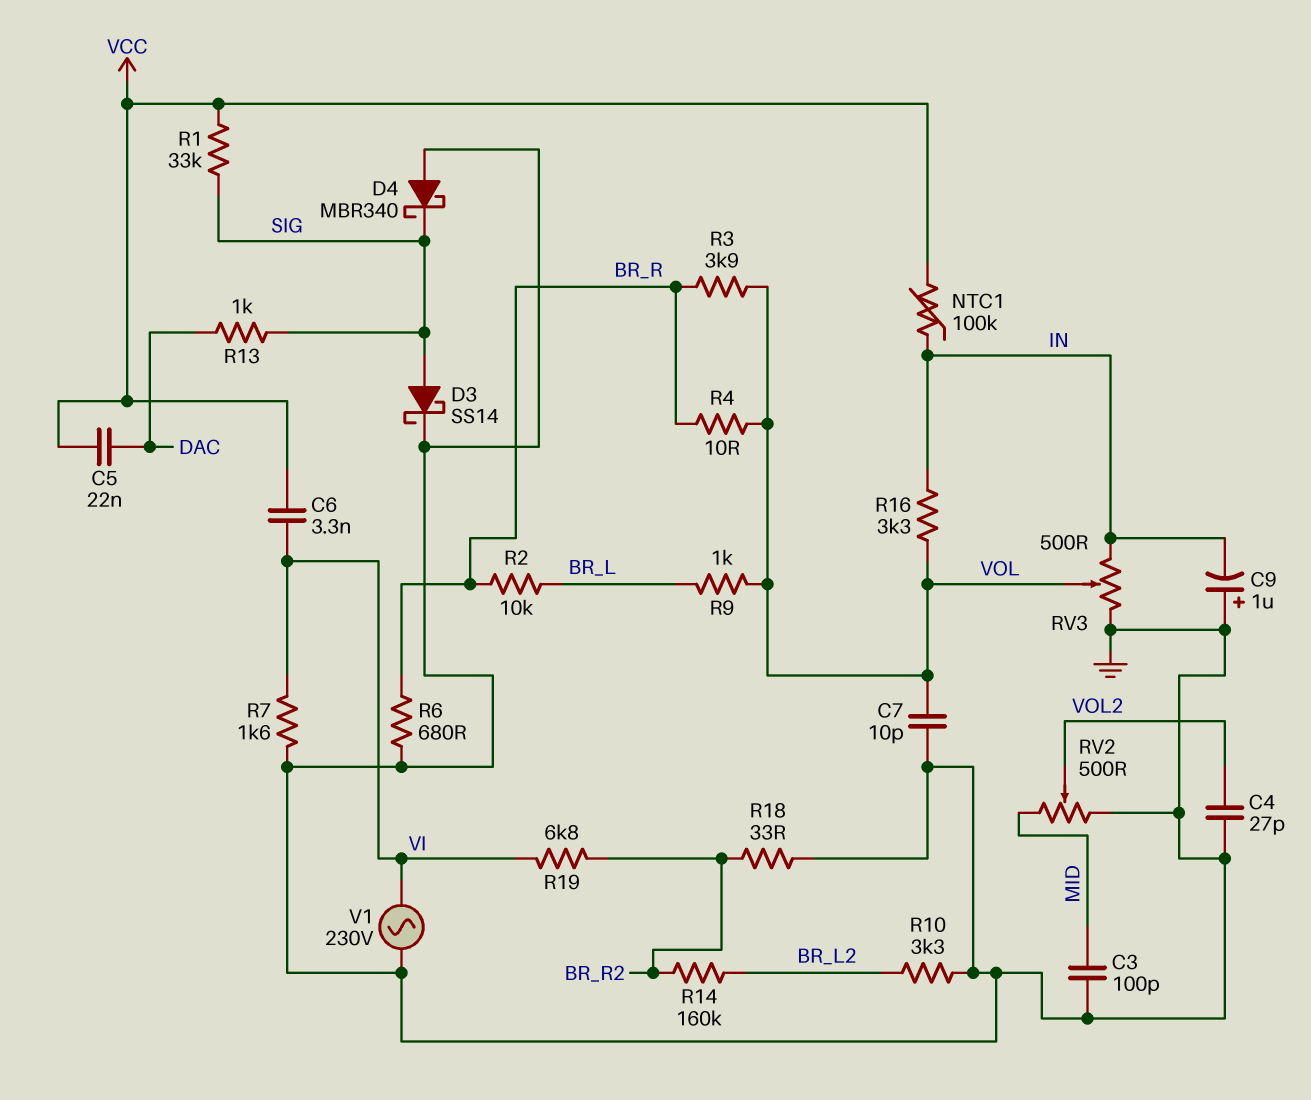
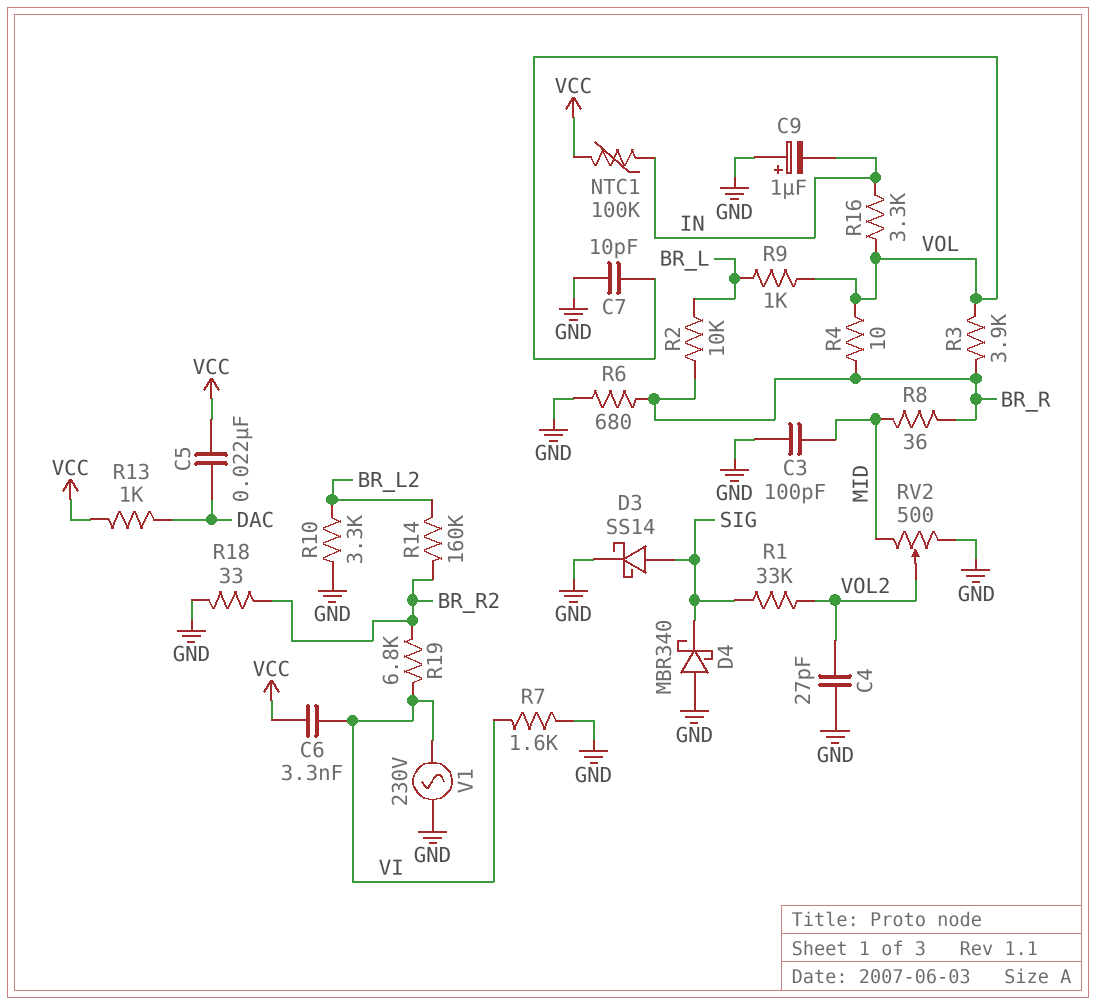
R1: 33k (SIG, VCC) -> 33k (SIG, VOL2)
R8: none -> 36 (BR_R, MID)
R13: 1k (DAC, SIG) -> 1k (DAC, VCC)
RV3: 500 (GND, IN, wiper VOL) -> none

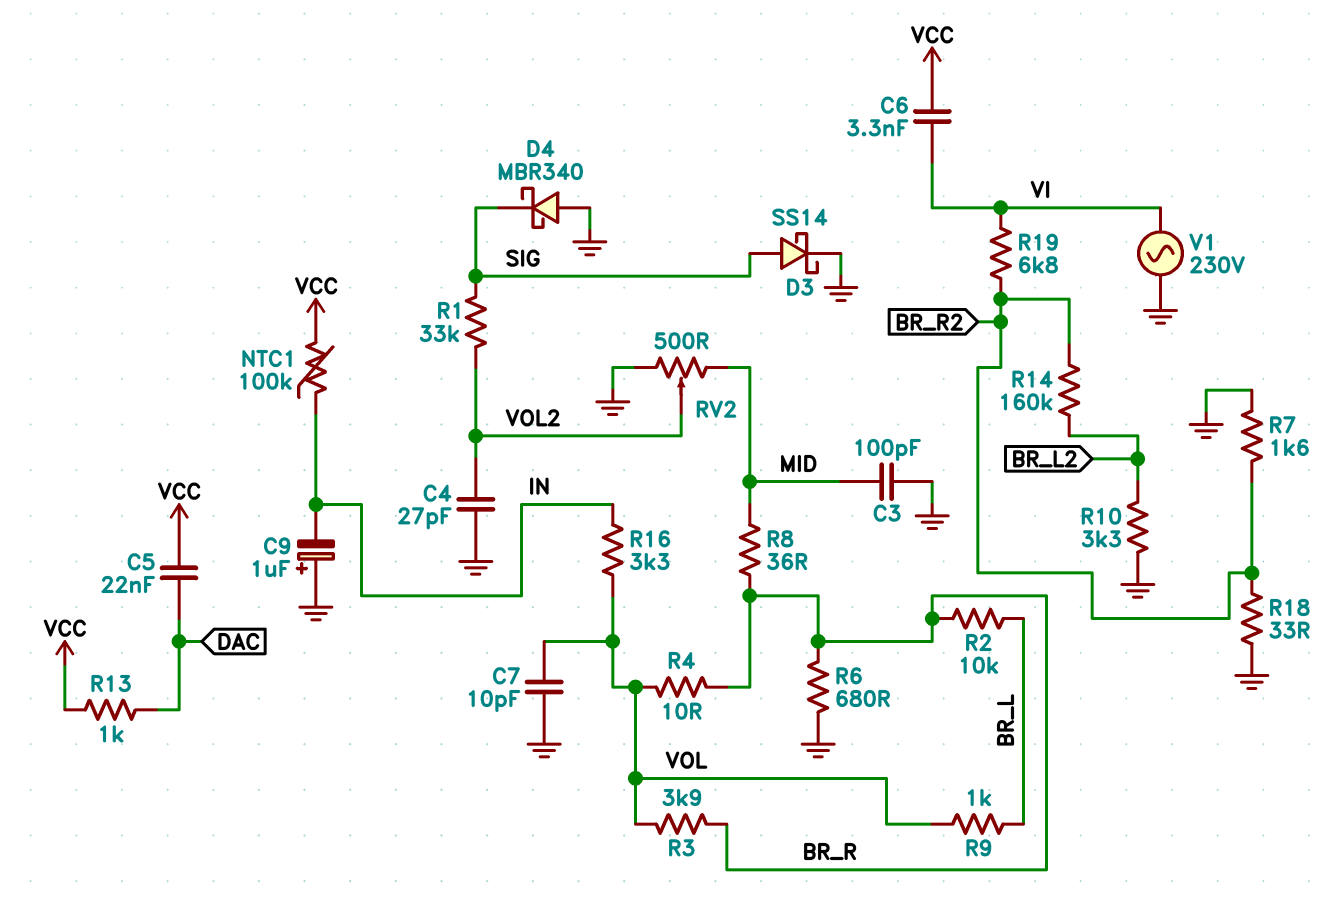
R7: 1.6k (GND, VI) -> 1.6k (BR_R2, GND)

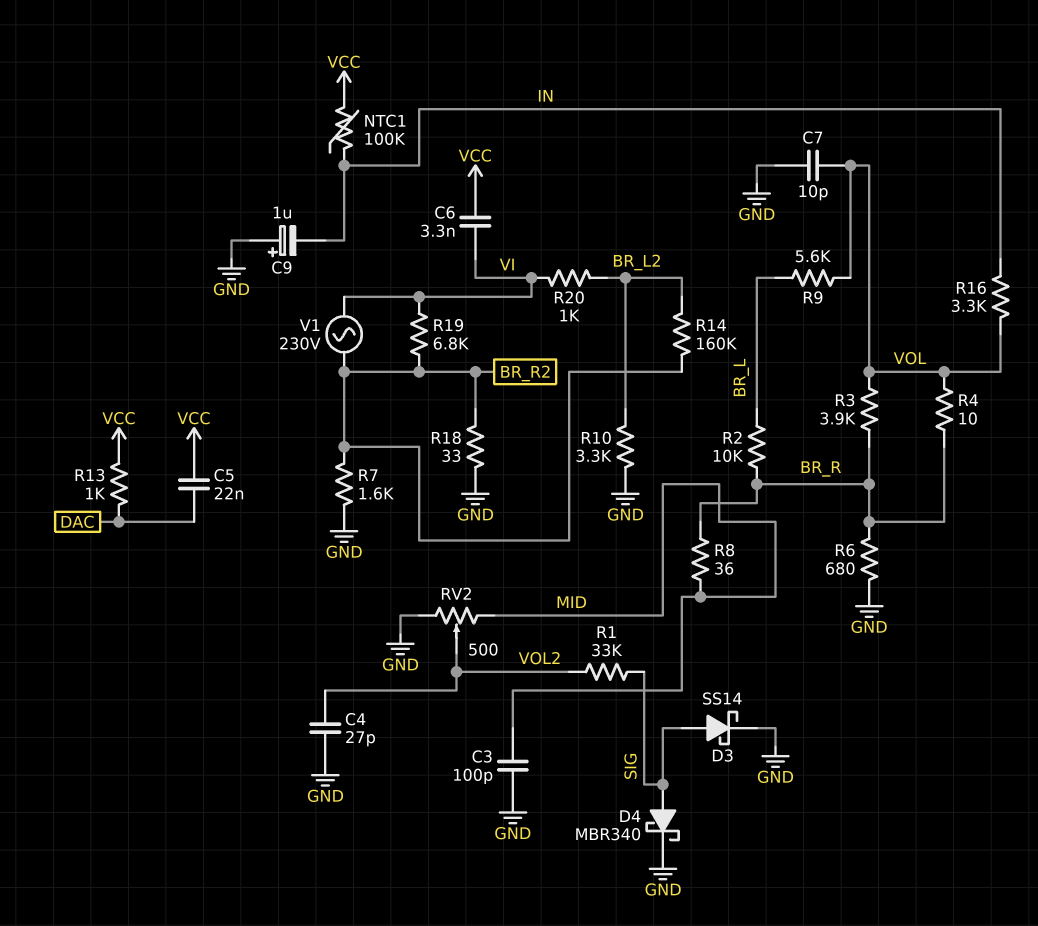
D4: schottky MBR340 (A GND, K SIG) -> schottky MBR340 (A SIG, K GND)
R9: 1k (BR_L, VOL) -> 5.6k (BR_L, VOL)
R20: none -> 1k (BR_L2, VI)
V1: AC 230V (GND, VI) -> AC 230V (BR_R2, VI)

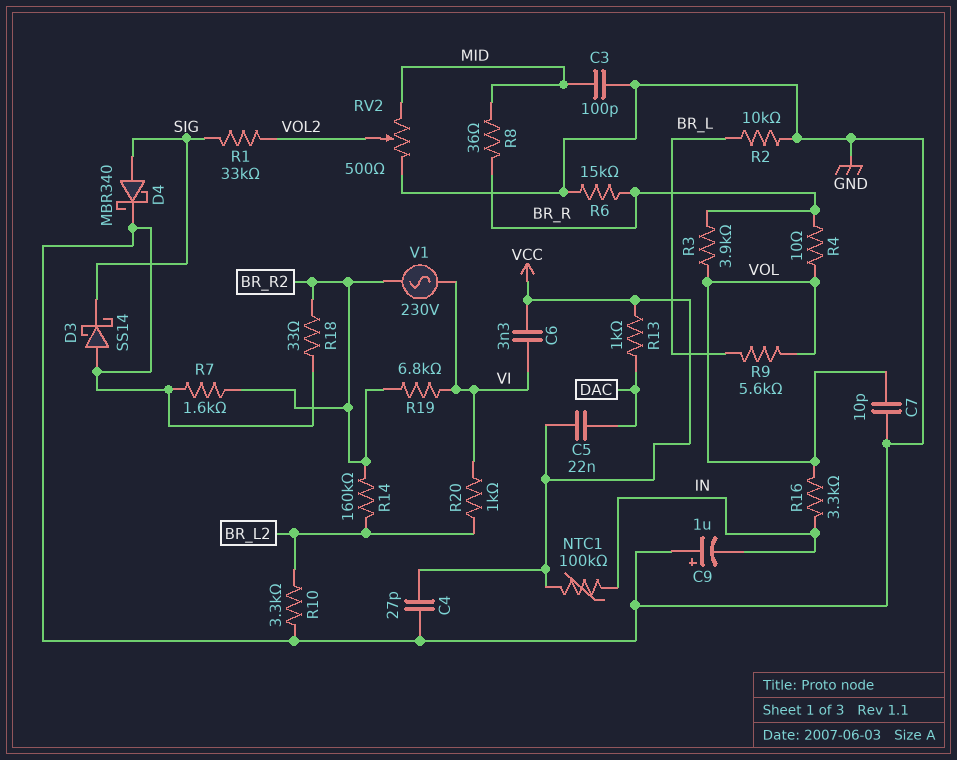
C4: 27pF (GND, VOL2) -> 27pF (GND, VCC)
D3: schottky SS14 (A SIG, K GND) -> schottky SS14 (A GND, K SIG)
R2: 10k (BR_L, BR_R) -> 10k (BR_L, GND)
R6: 680 (BR_R, GND) -> 15k (BR_R, GND)

